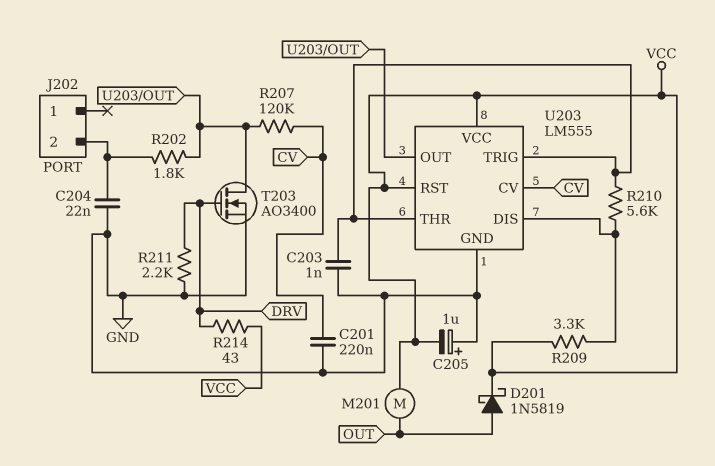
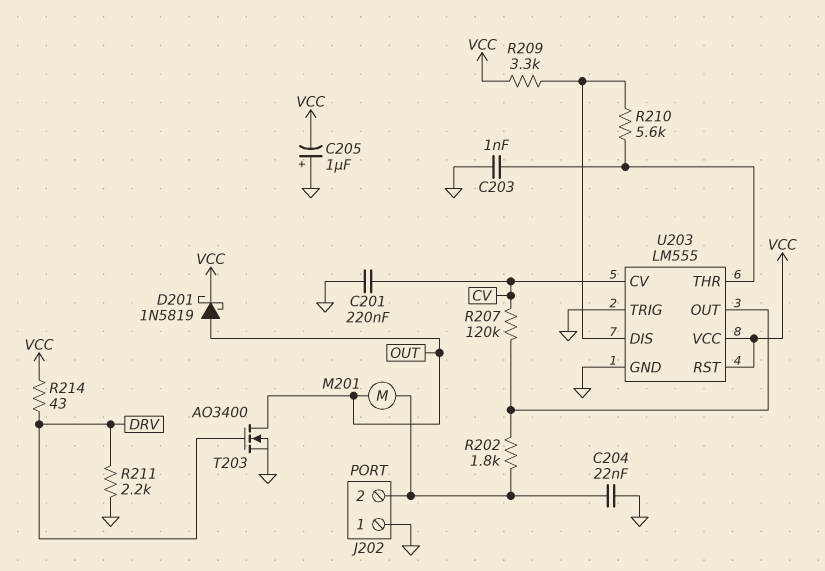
J202 pin 1: none -> GND
M201: motor (OUT, VCC) -> motor (J202/2, OUT)
T203: NMOS AO3400 (G DRV, D U203/OUT, S GND) -> NMOS AO3400 (G DRV, D OUT, S GND)
U203 pin TRIG: U203/THR -> GND

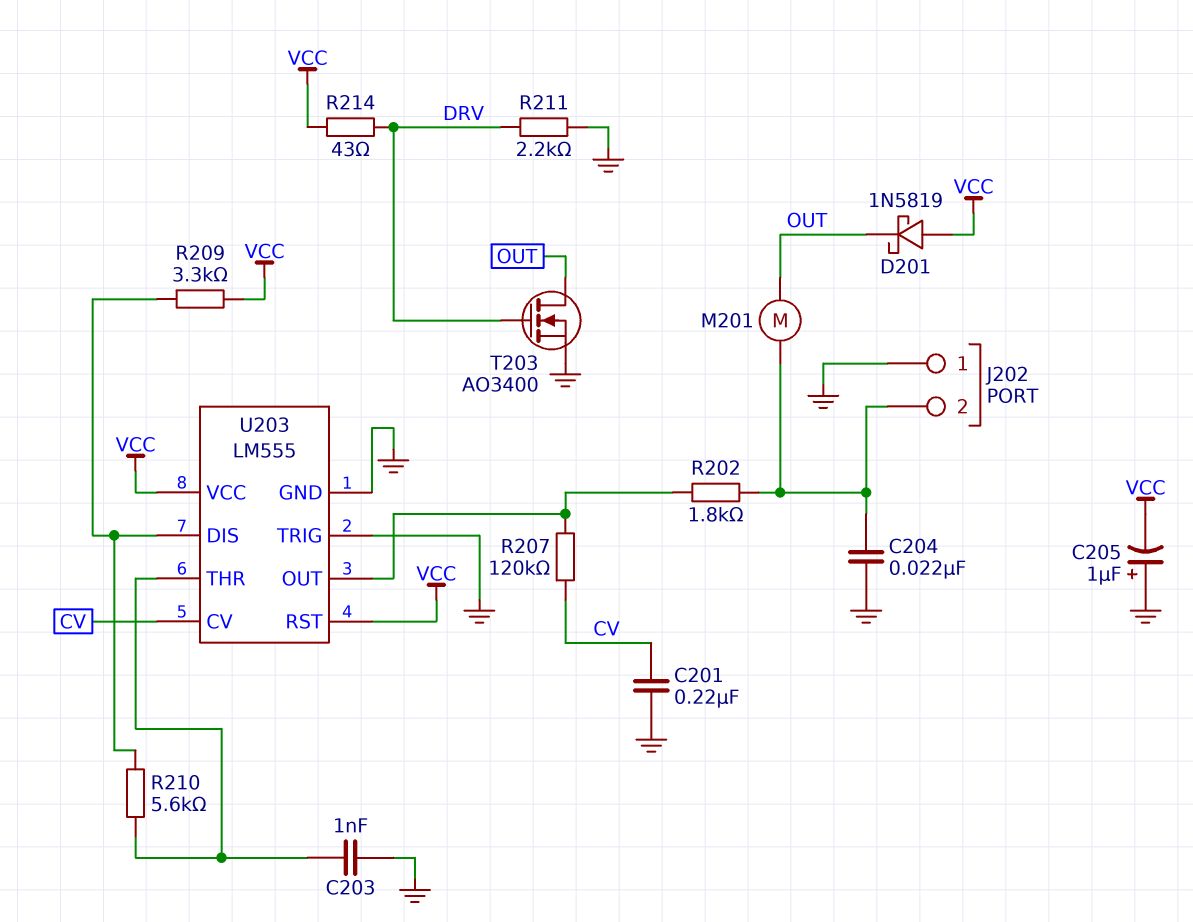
D201: schottky 1N5819 (A OUT, K VCC) -> schottky 1N5819 (A VCC, K OUT)

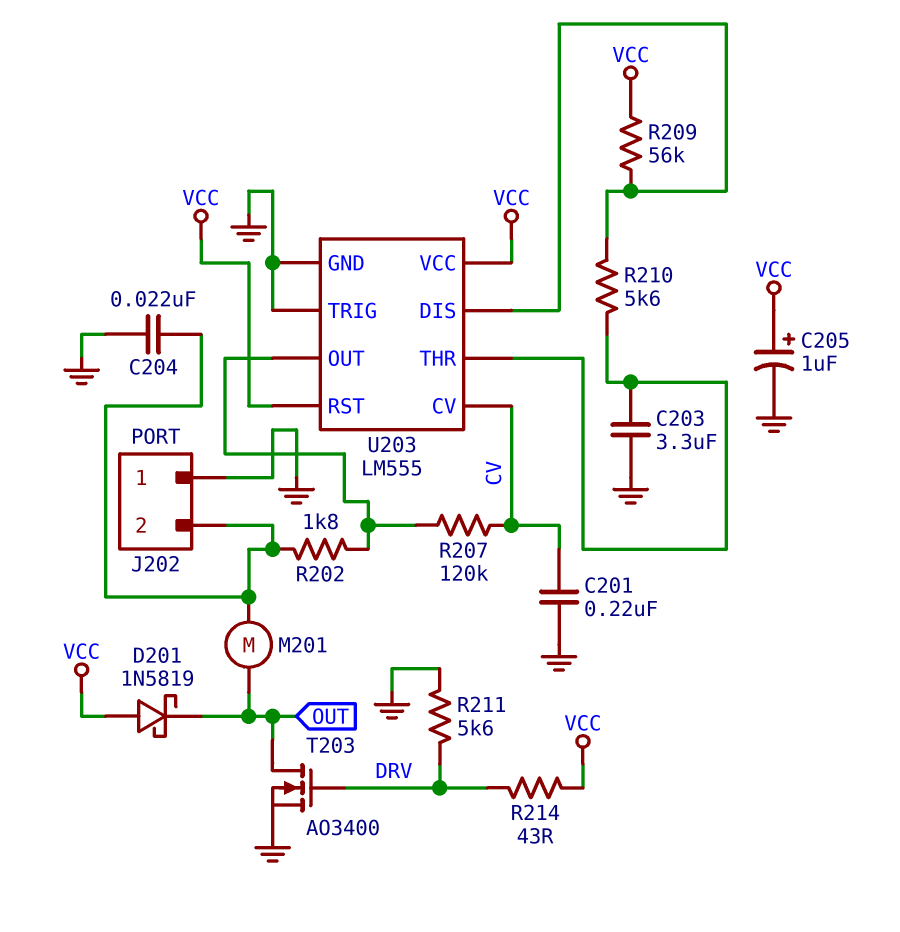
C203: 1nF (GND, U203/THR) -> 3.3uF (GND, U203/THR)
C205: 1uF (plus GND, minus VCC) -> 1uF (plus VCC, minus GND)
R209: 3.3k (U203/DIS, VCC) -> 56k (U203/DIS, VCC)
R211: 2.2k (DRV, GND) -> 5.6k (DRV, GND)

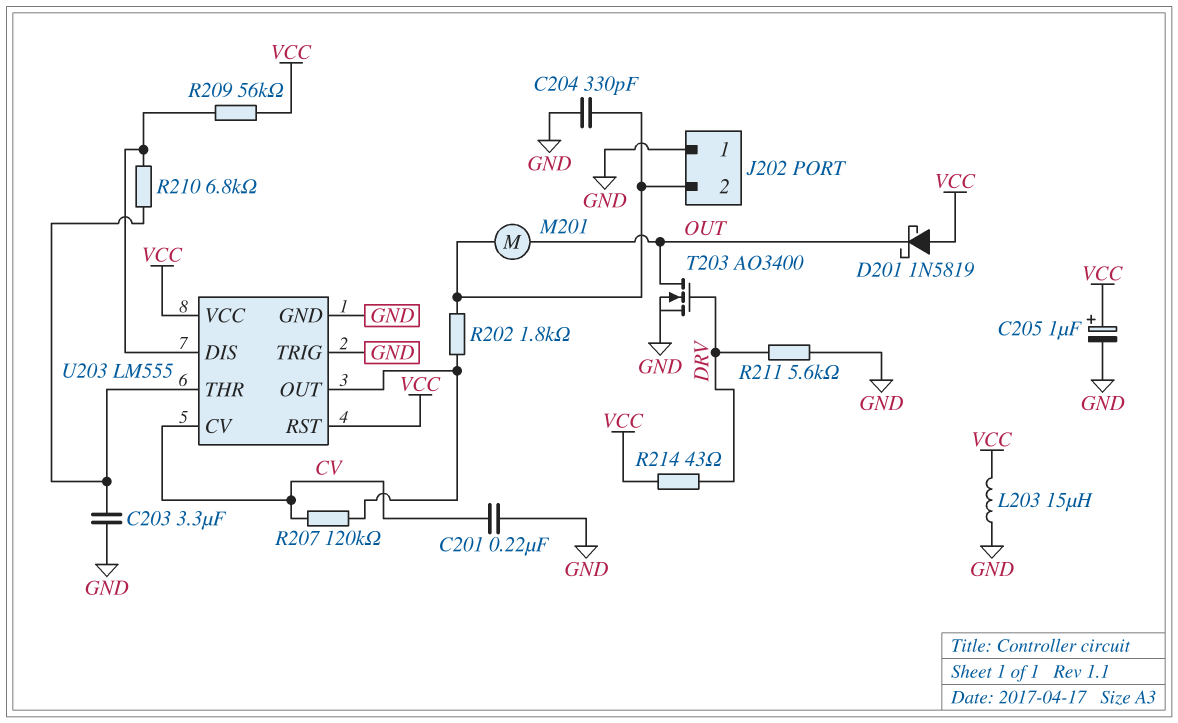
C204: 22nF (GND, J202/2) -> 330pF (GND, J202/2)
L203: none -> 15uH (GND, VCC)
R210: 5.6k (U203/DIS, U203/THR) -> 6.8k (U203/DIS, U203/THR)

